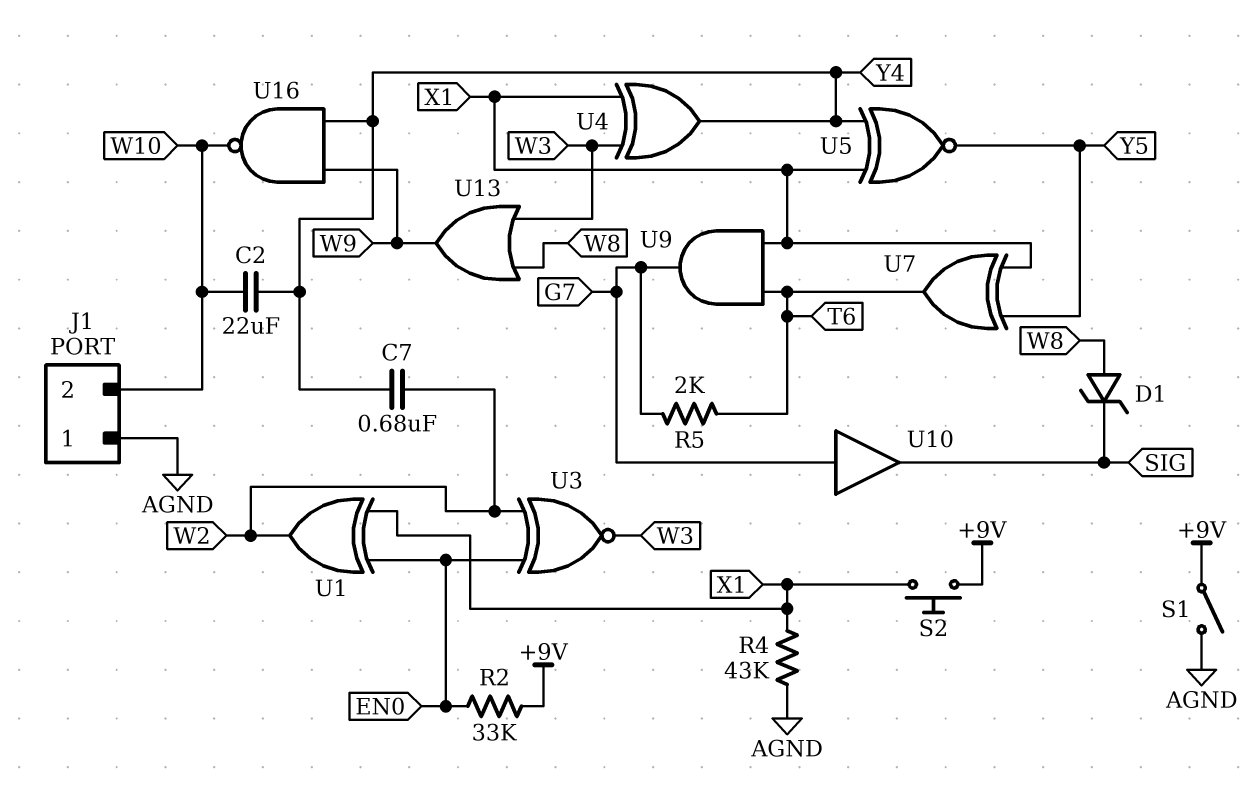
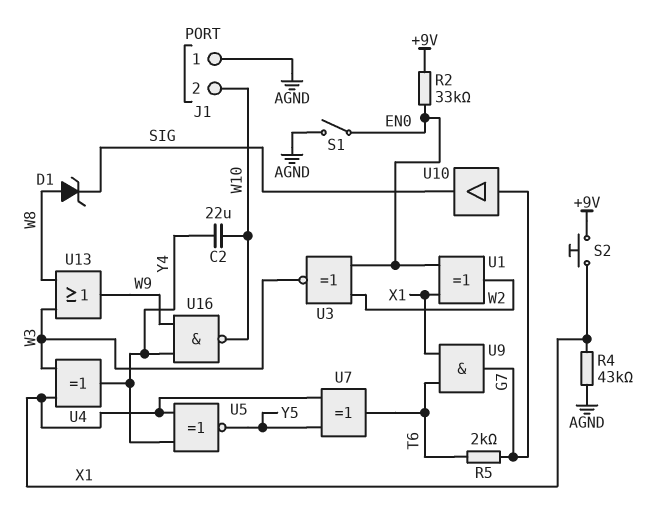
C7: 680nF (W2, Y4) -> none
S1: switch (+9V, AGND) -> switch (AGND, EN0)

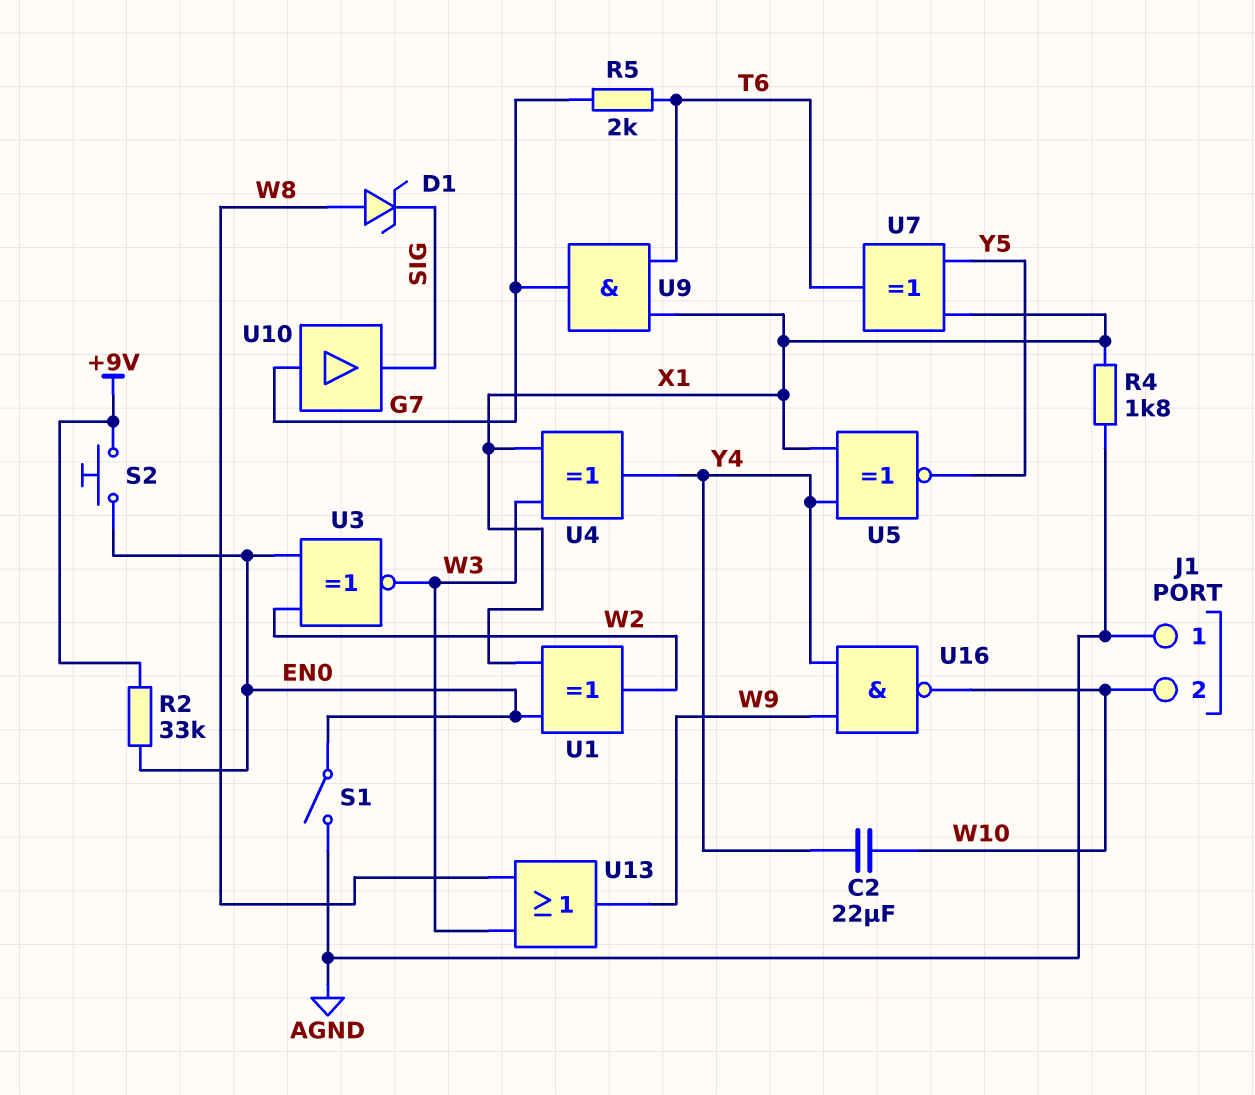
R4: 43k (AGND, X1) -> 1.8k (AGND, X1)
S2: button (+9V, X1) -> button (+9V, EN0)

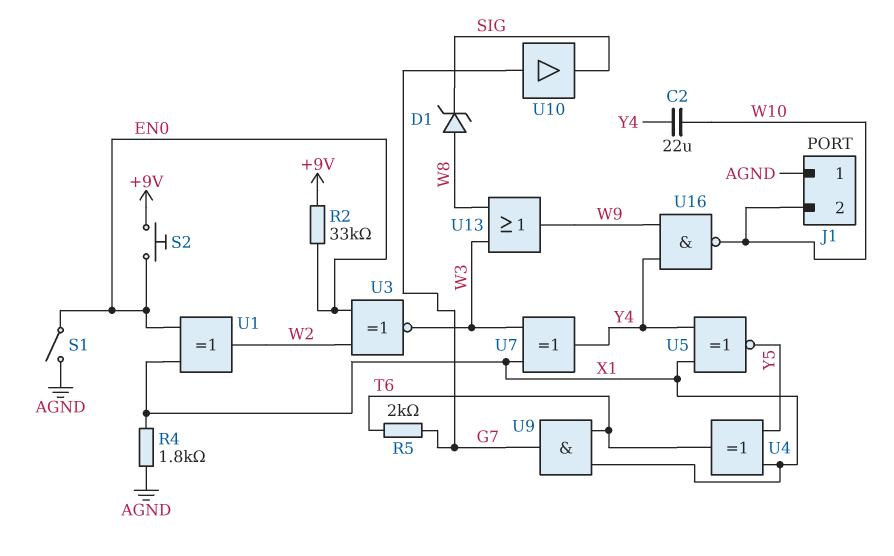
U4: XOR (in W3, in X1, out Y4) -> XOR (in X1, in Y5, out T6)
U7: XOR (in X1, in Y5, out T6) -> XOR (in W3, in X1, out Y4)

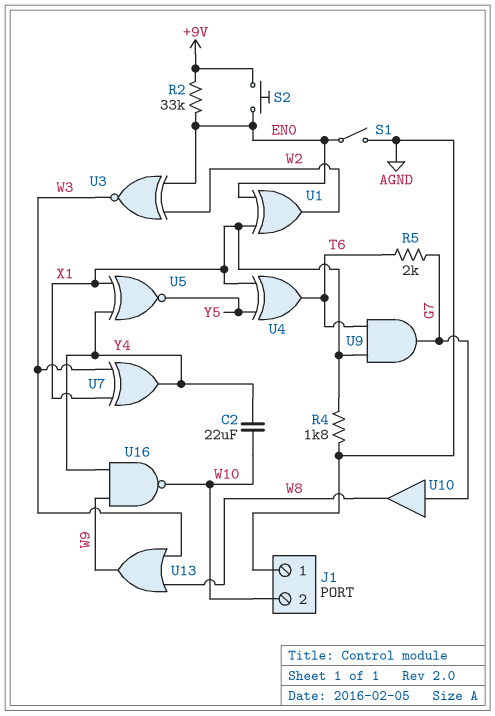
D1: zener (A W8, K SIG) -> none
U10: buffer (in G7, out SIG) -> buffer (in G7, out W8)

